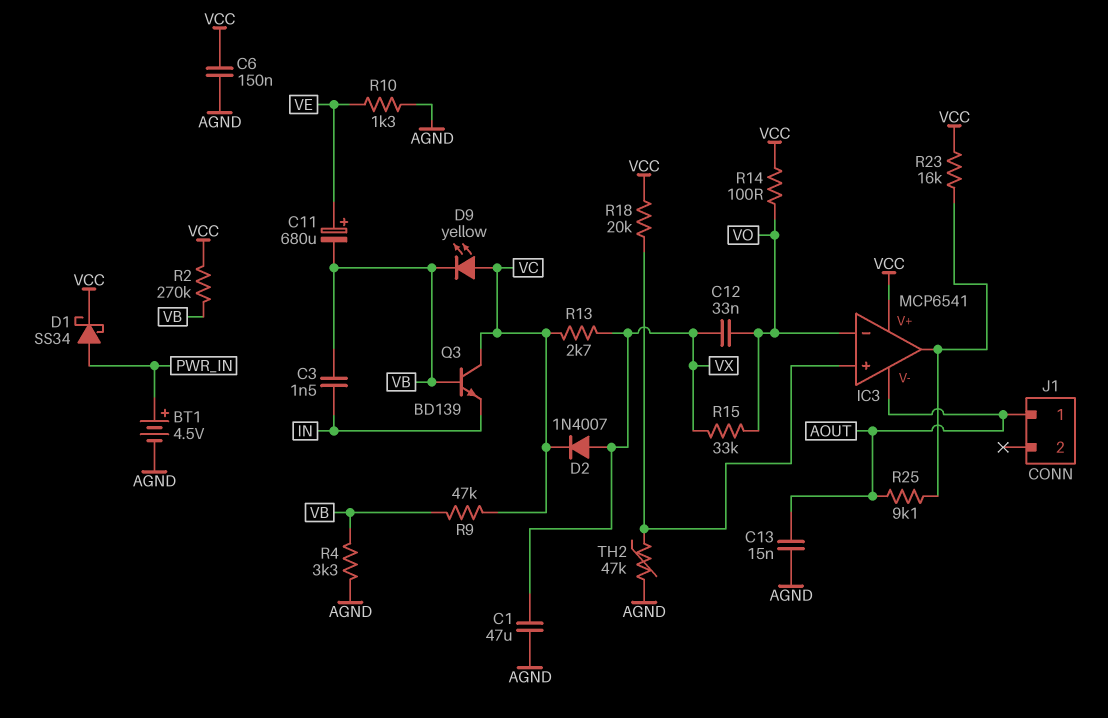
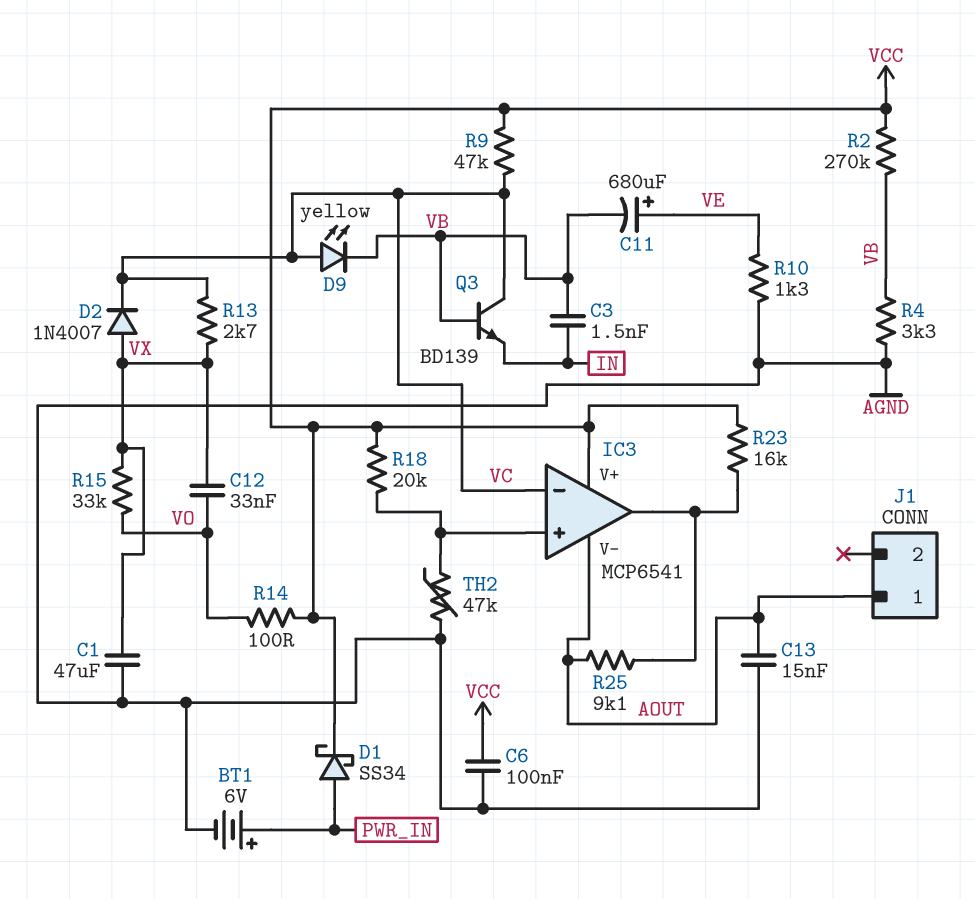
BT1: 4.5V (plus PWR_IN, minus AGND) -> 6V (plus PWR_IN, minus AGND)
C6: 150nF (AGND, VCC) -> 100nF (AGND, VCC)
IC3 pin in-: VO -> VC
R9: 47k (VB, VC) -> 47k (VC, VCC)

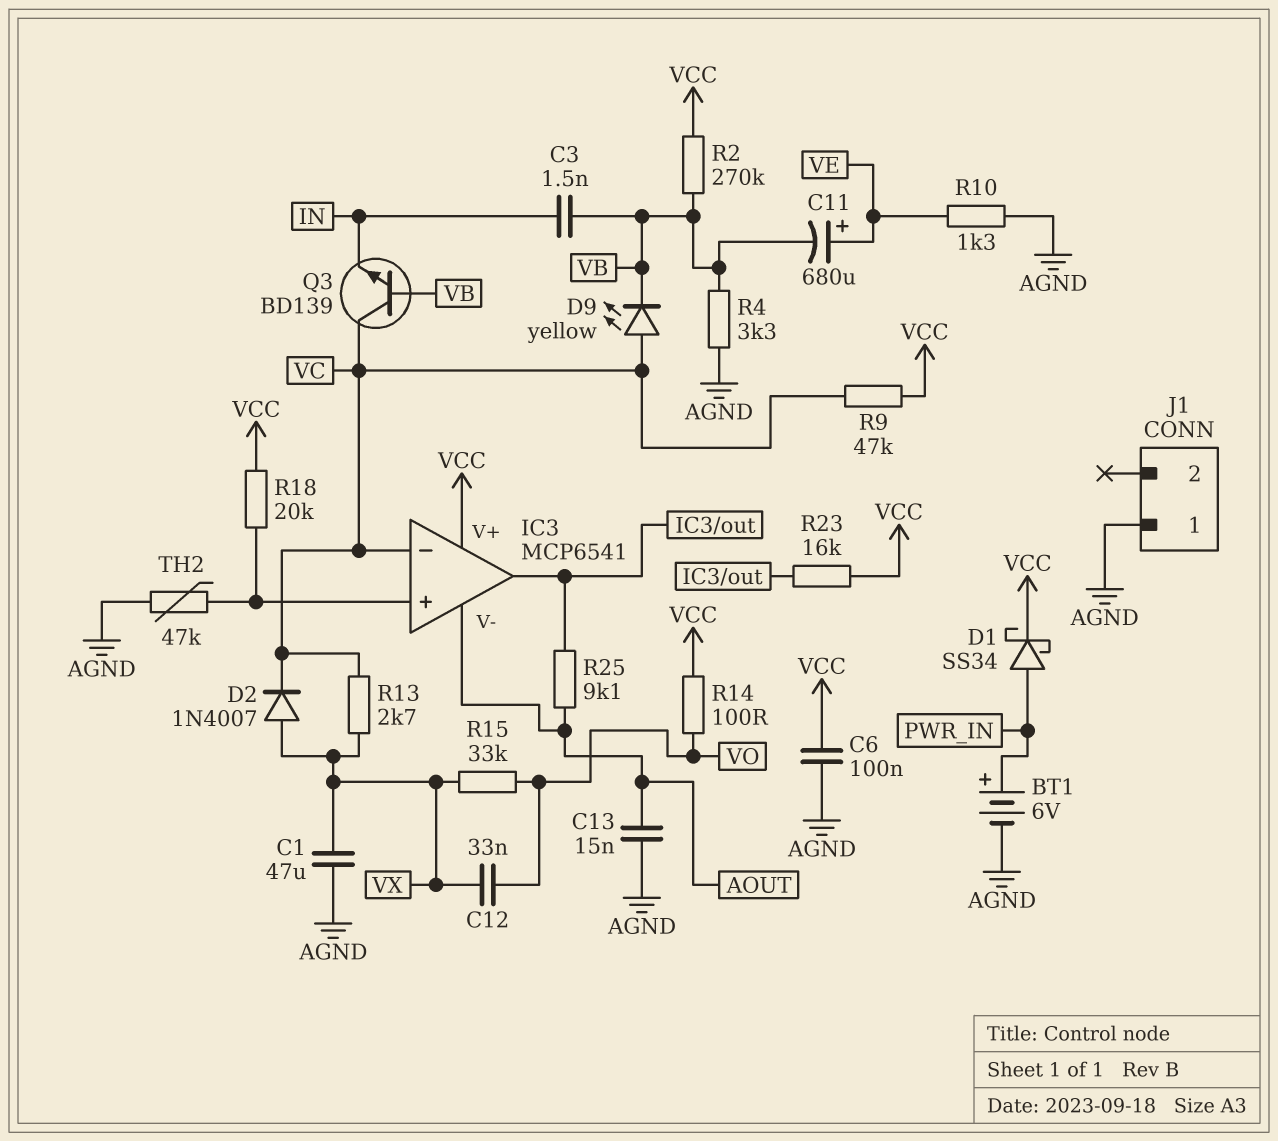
J1 pin 1: AOUT -> AGND

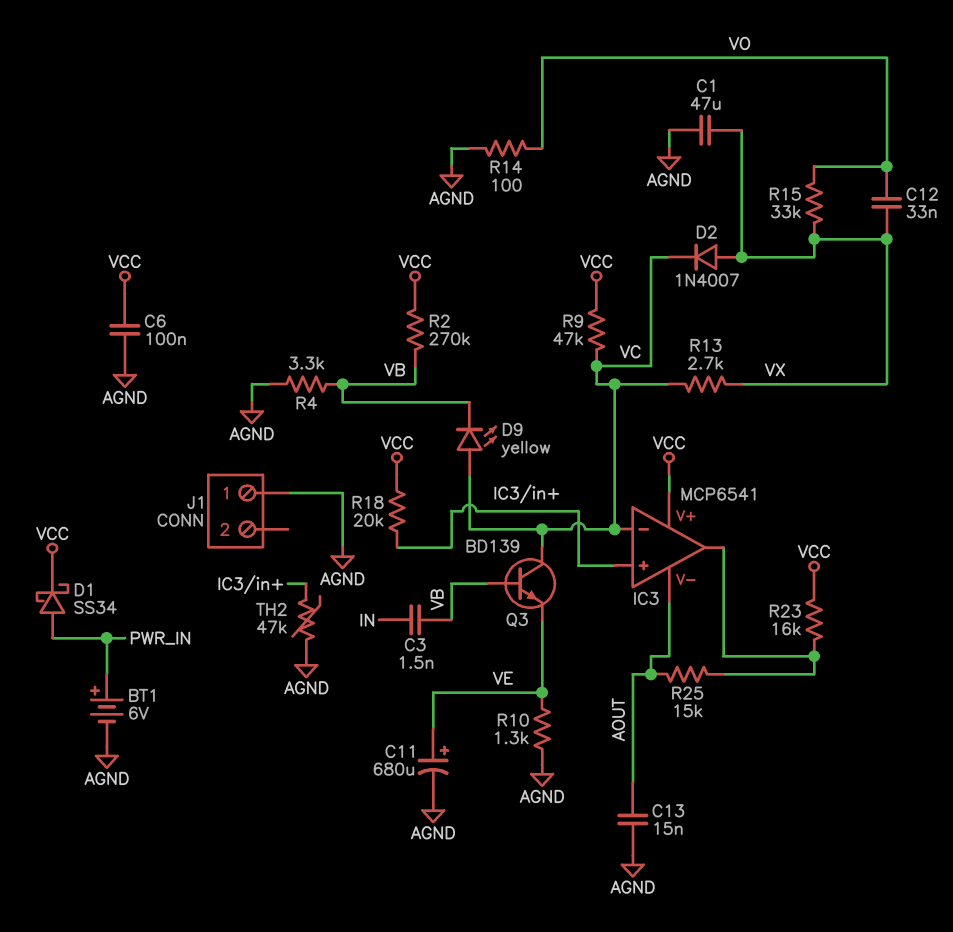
C11: 680uF (plus VE, minus VB) -> 680uF (plus VE, minus AGND)
Q3: NPN BD139 (B VB, C VC, E IN) -> NPN BD139 (B VB, C VC, E VE)
R14: 100 (VCC, VO) -> 100 (AGND, VO)
R25: 9.1k (AOUT, IC3/out) -> 15k (AOUT, IC3/out)

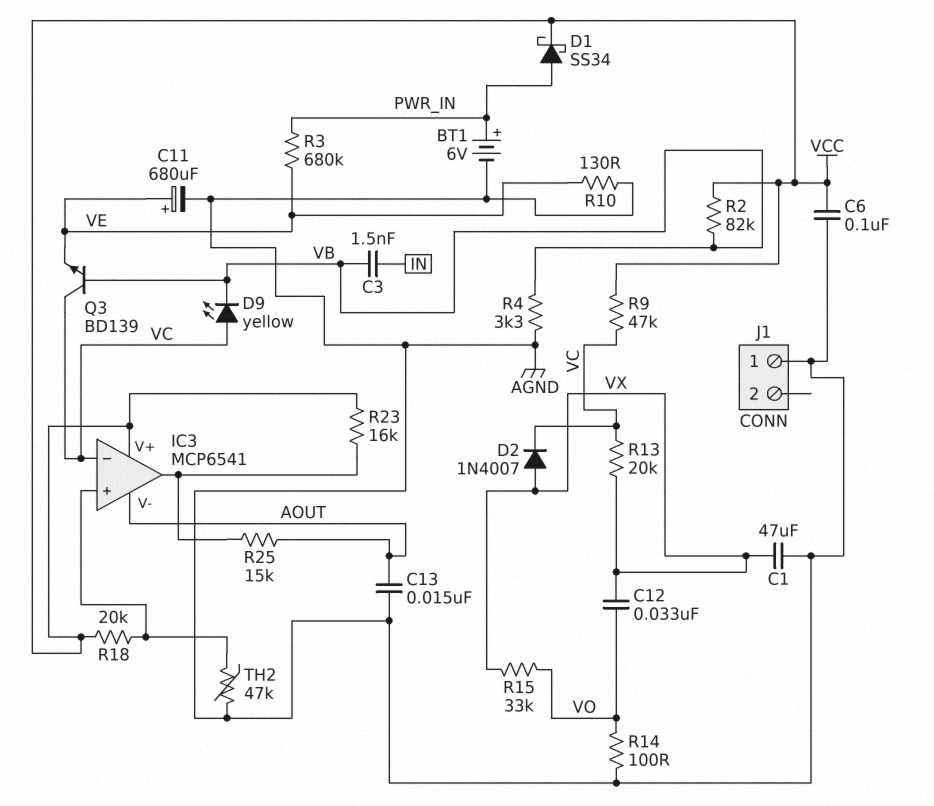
R2: 270k (VB, VCC) -> 82k (VB, VCC)
R3: none -> 680k (PWR_IN, VE)
R10: 1.3k (AGND, VE) -> 130 (AGND, VE)
R13: 2.7k (VC, VX) -> 20k (VC, VX)

